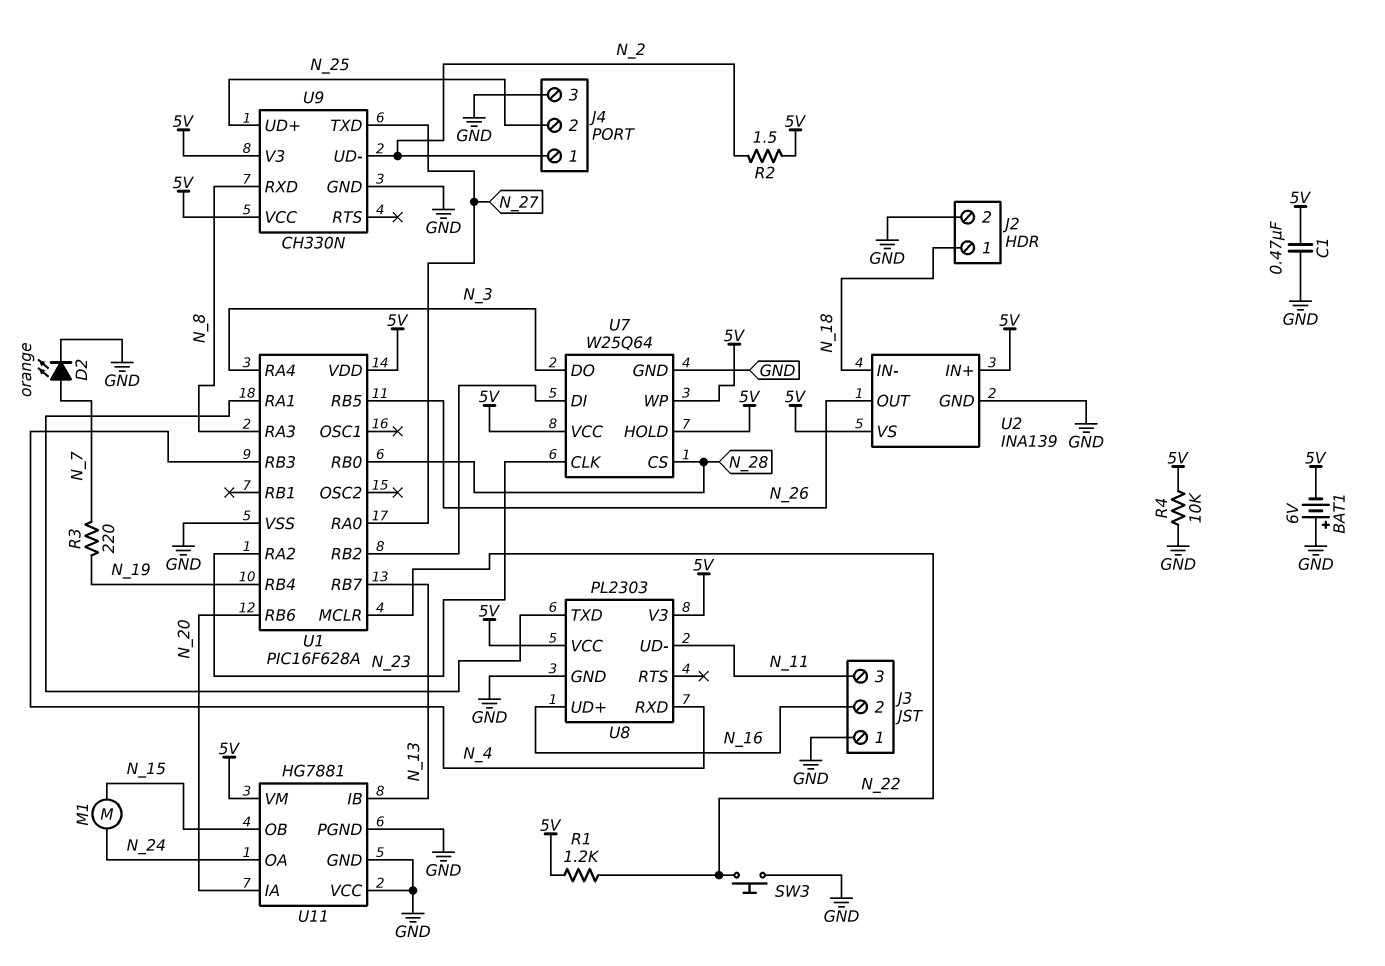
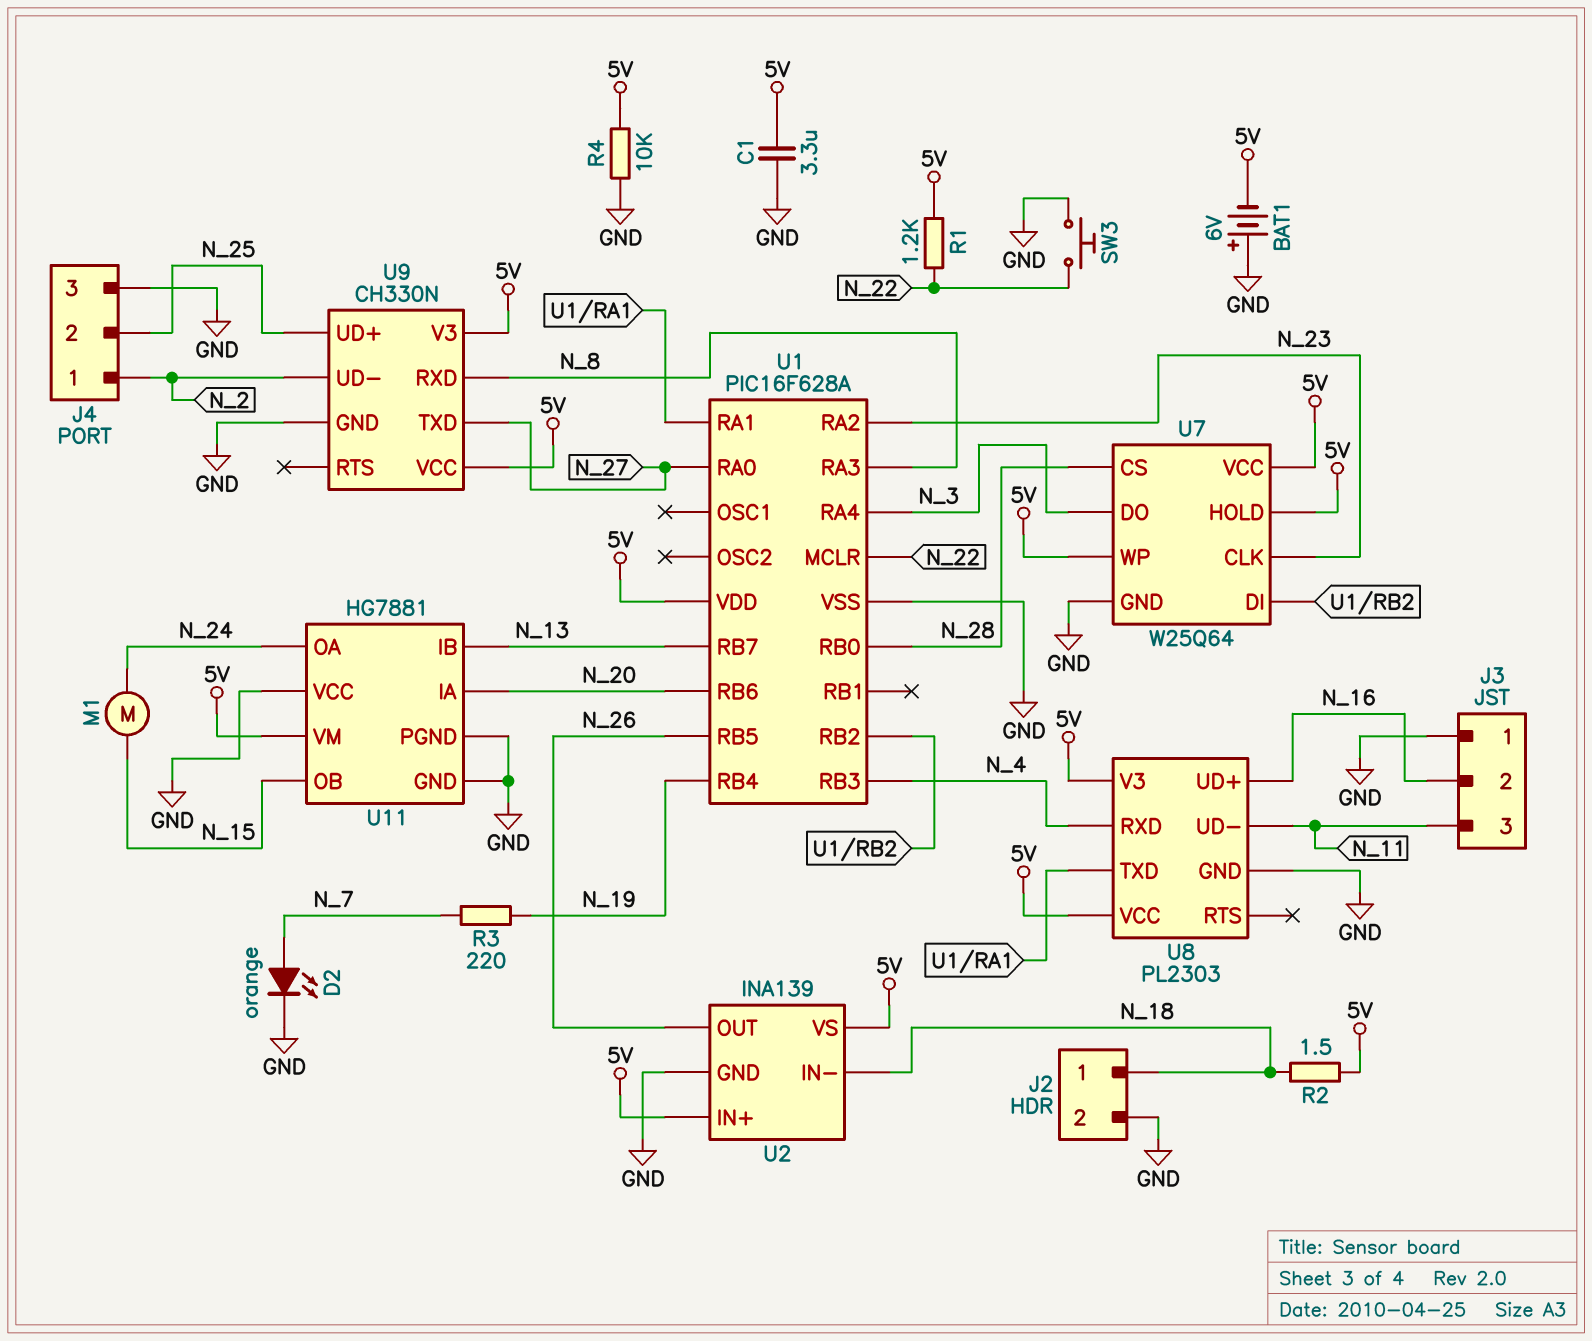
C1: 470nF (5V, GND) -> 3.3uF (5V, GND)
R2: 1.5 (5V, N_2) -> 1.5 (5V, N_18)

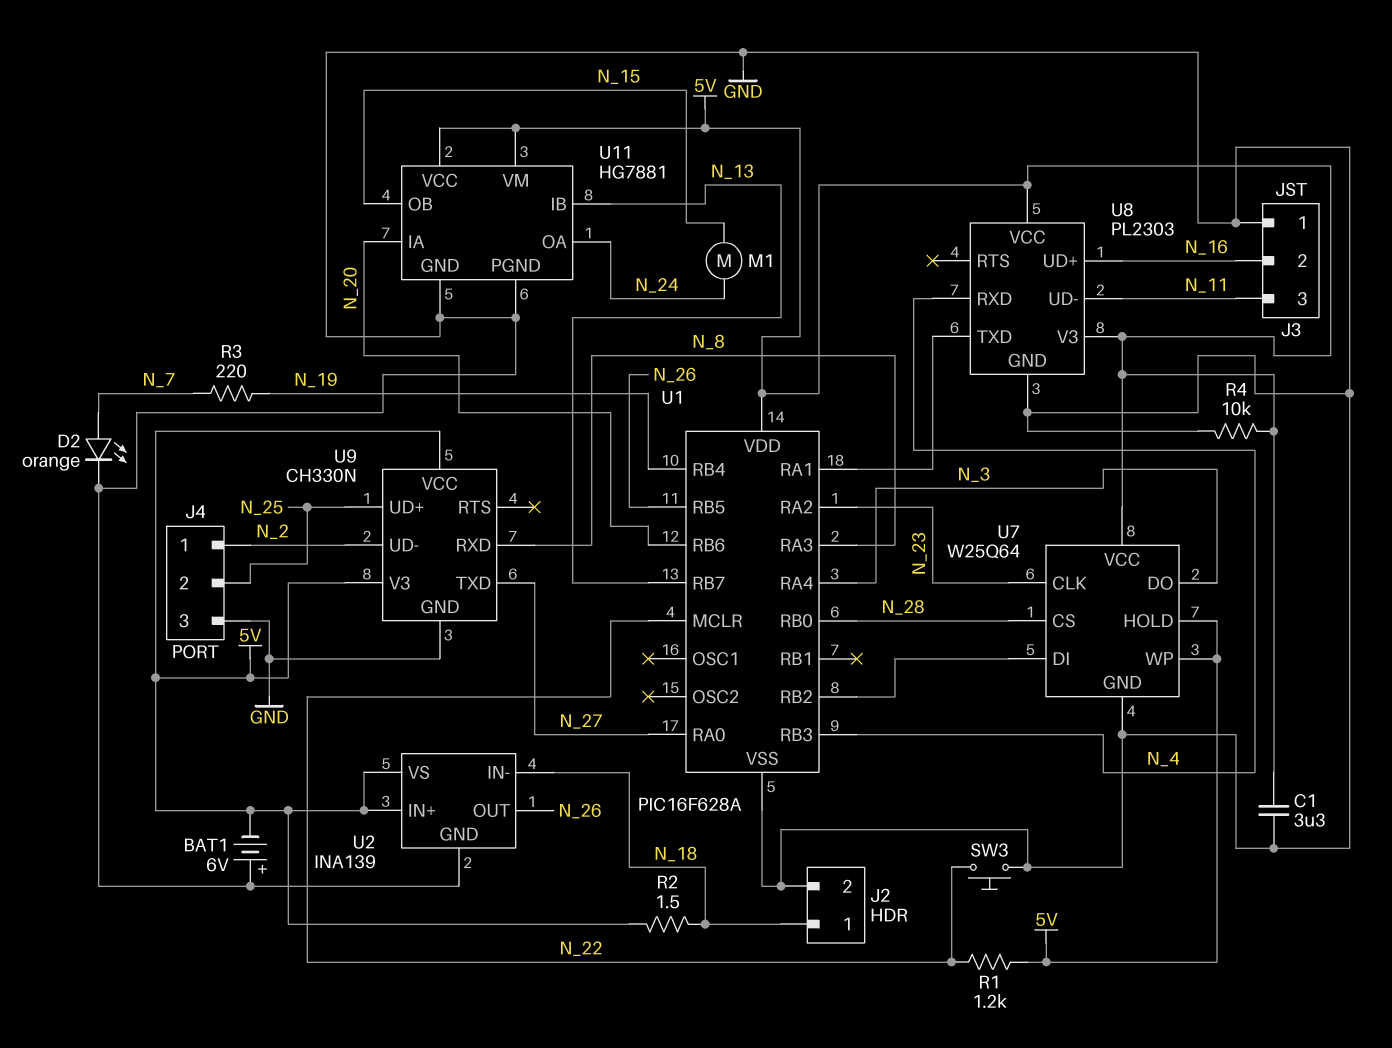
U11 pin VCC: GND -> 5V

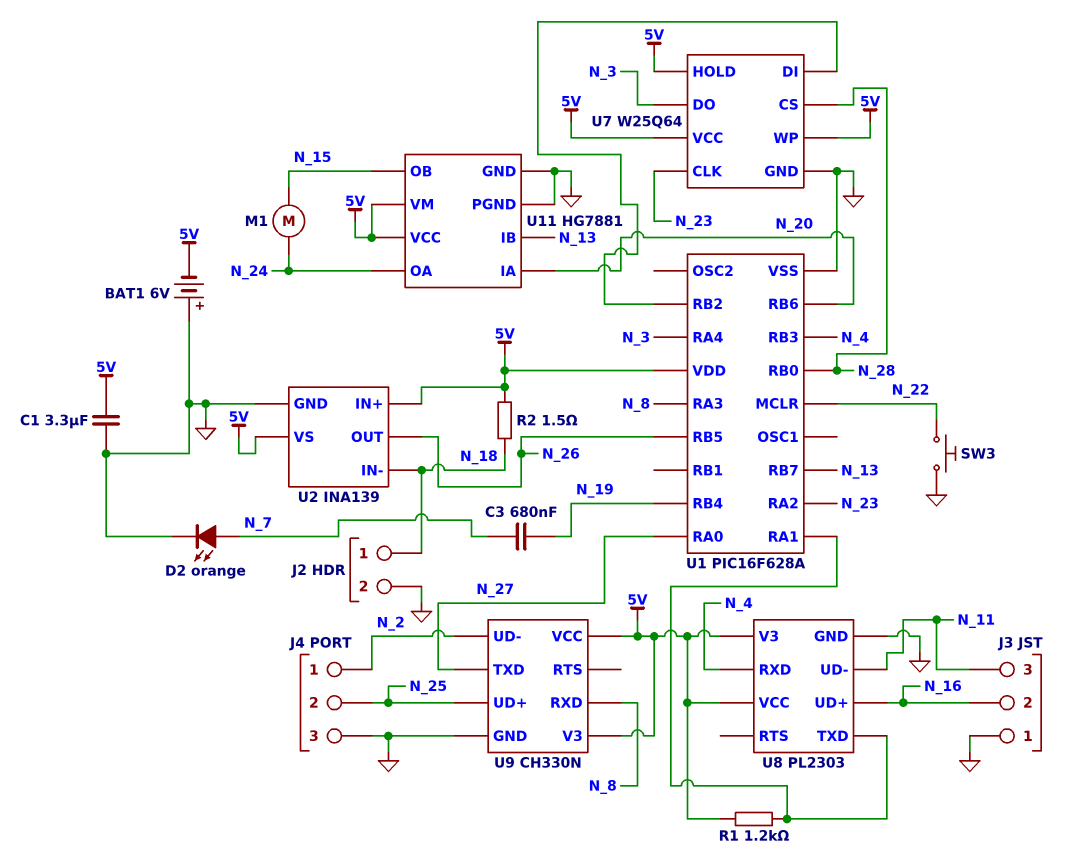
C3: none -> 680nF (N_7, N_19)
R1: 1.2k (5V, N_22) -> 1.2k (5V, U1/RA1)
R3: 220 (N_7, N_19) -> none
R4: 10k (5V, GND) -> none

